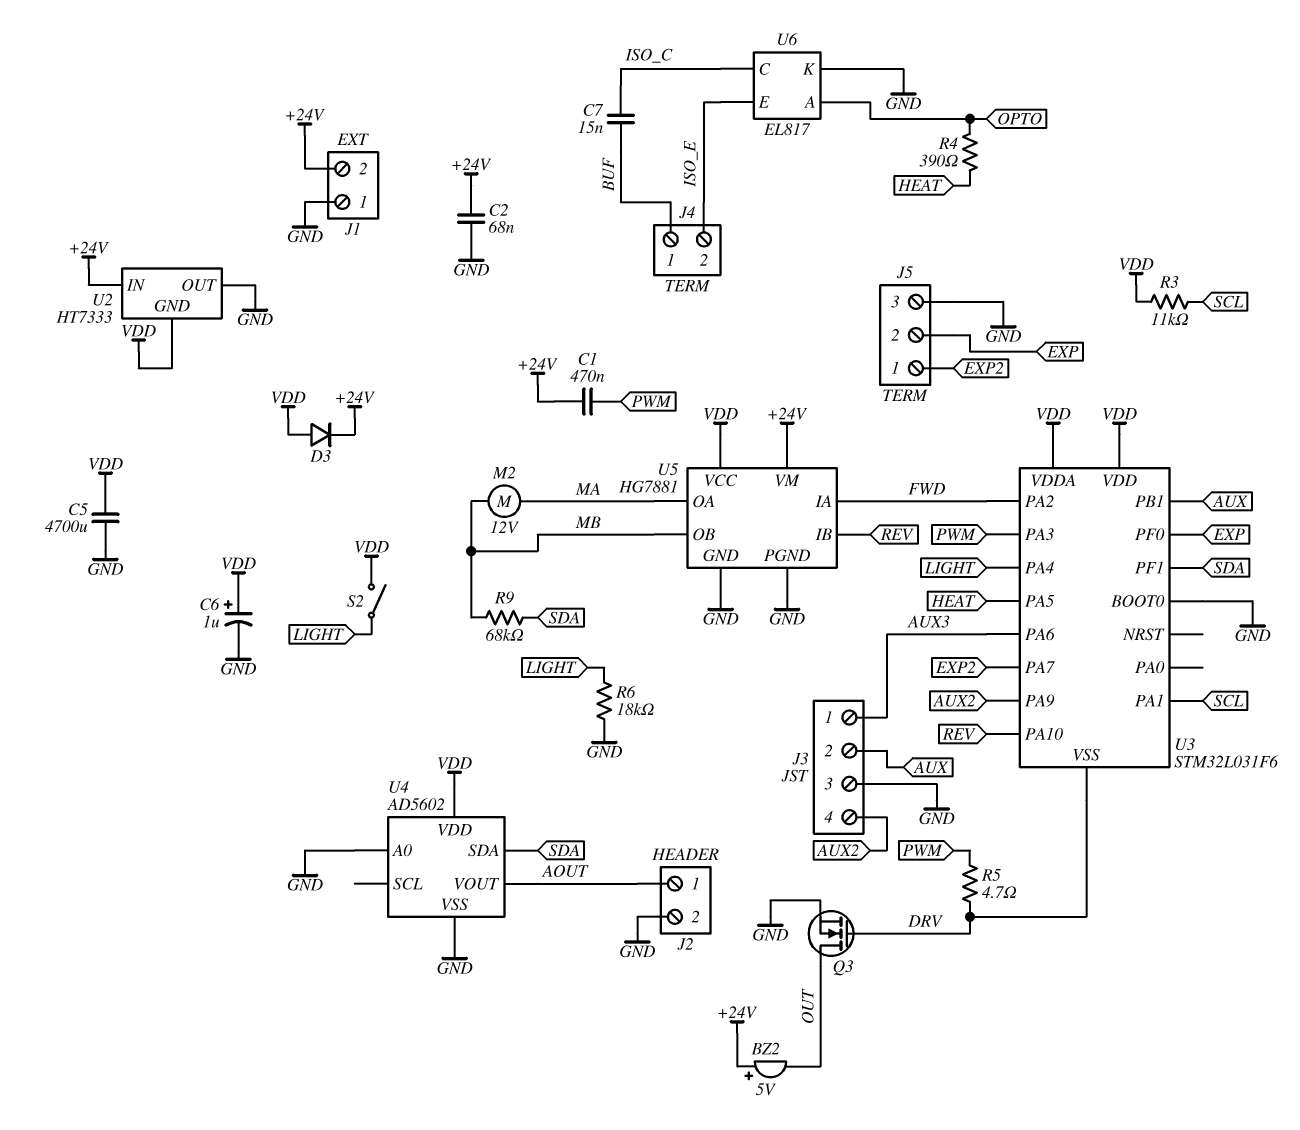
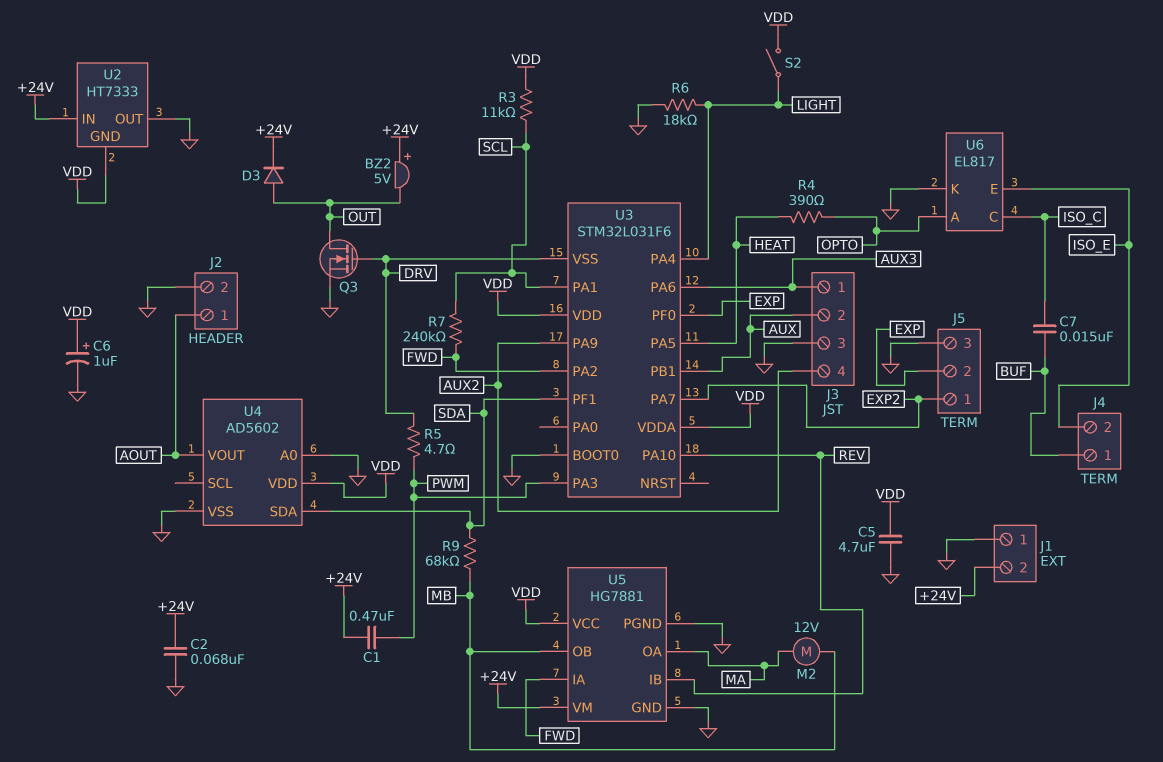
C5: 4700uF (GND, VDD) -> 4.7uF (GND, VDD)
D3: diode (A VDD, K +24V) -> diode (A OUT, K +24V)
R7: none -> 240k (FWD, SCL)

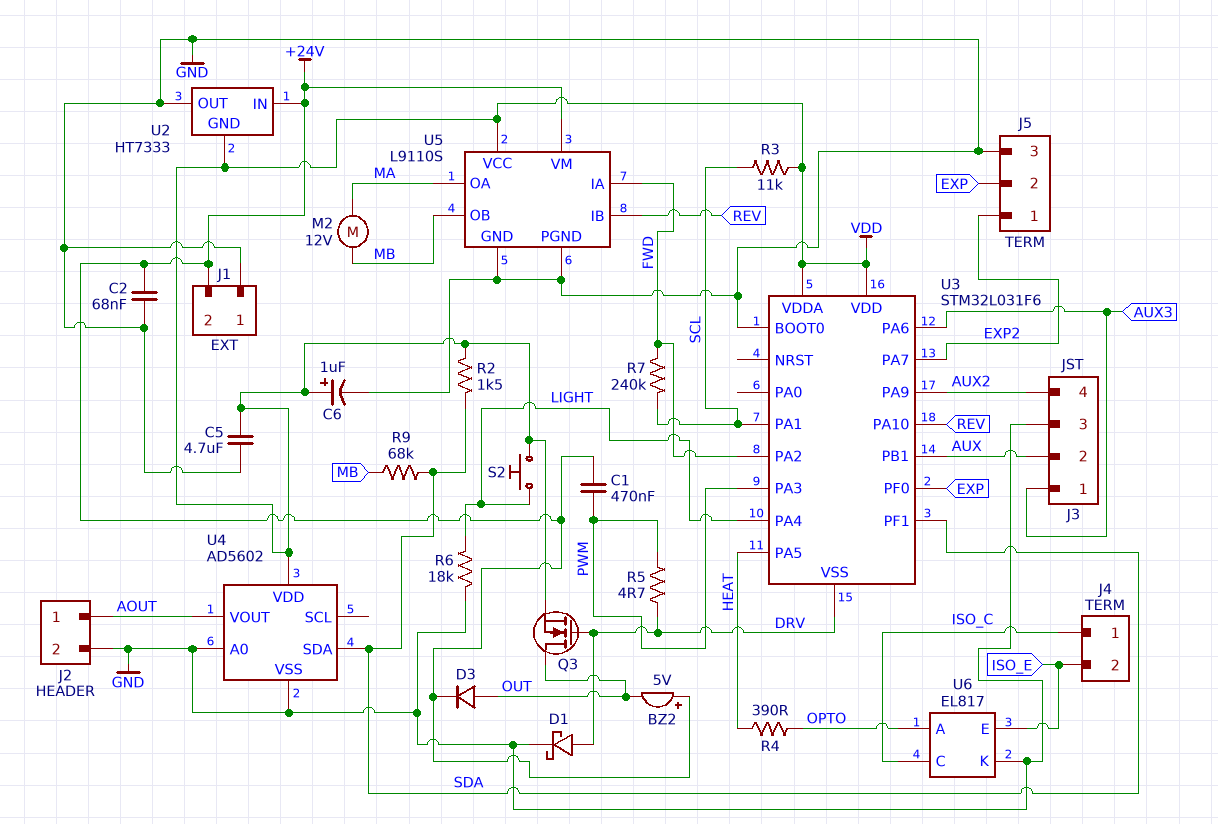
C7: 15nF (BUF, ISO_C) -> none
D1: none -> schottky (A DRV, K GND)
J4 pin 1: BUF -> ISO_C
Q3: NMOS (G DRV, D OUT, S GND) -> NMOS (G DRV, D OUT, S VDD)
R2: none -> 1.5k (SDA, VDD)
S2: switch (LIGHT, VDD) -> button (LIGHT, VDD)
U5: HG7881 -> L9110S

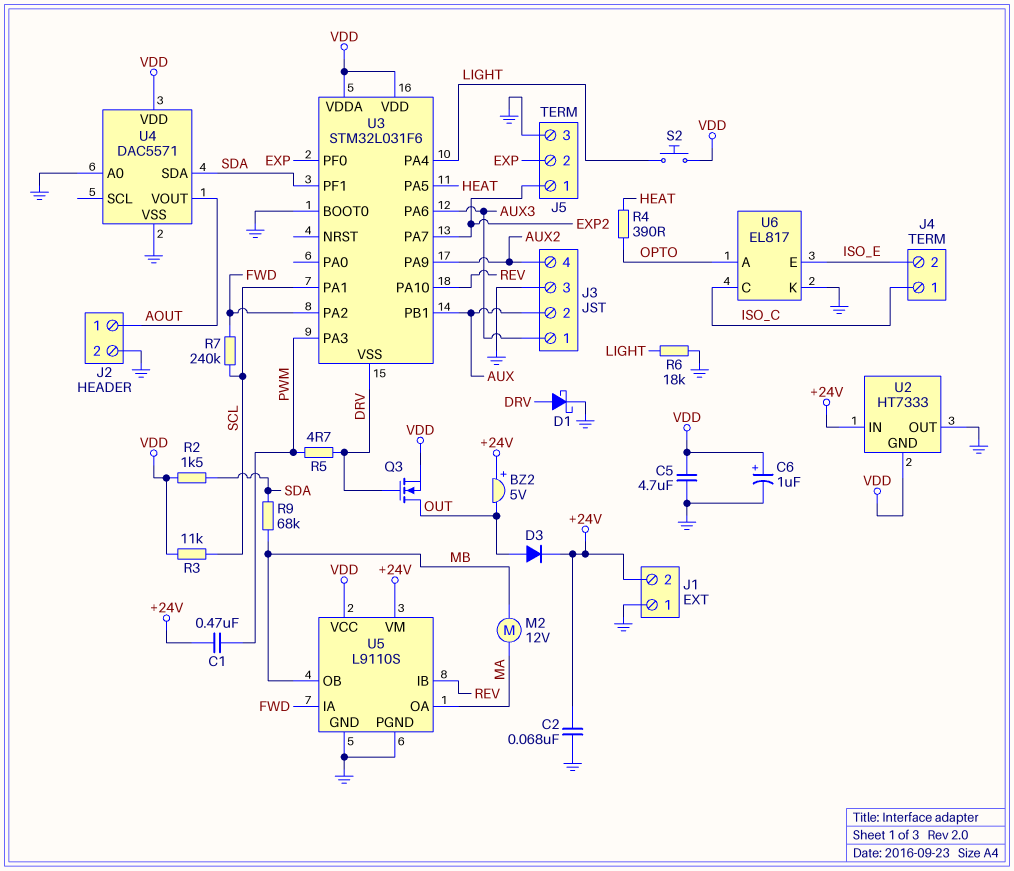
U4: AD5602 -> DAC5571

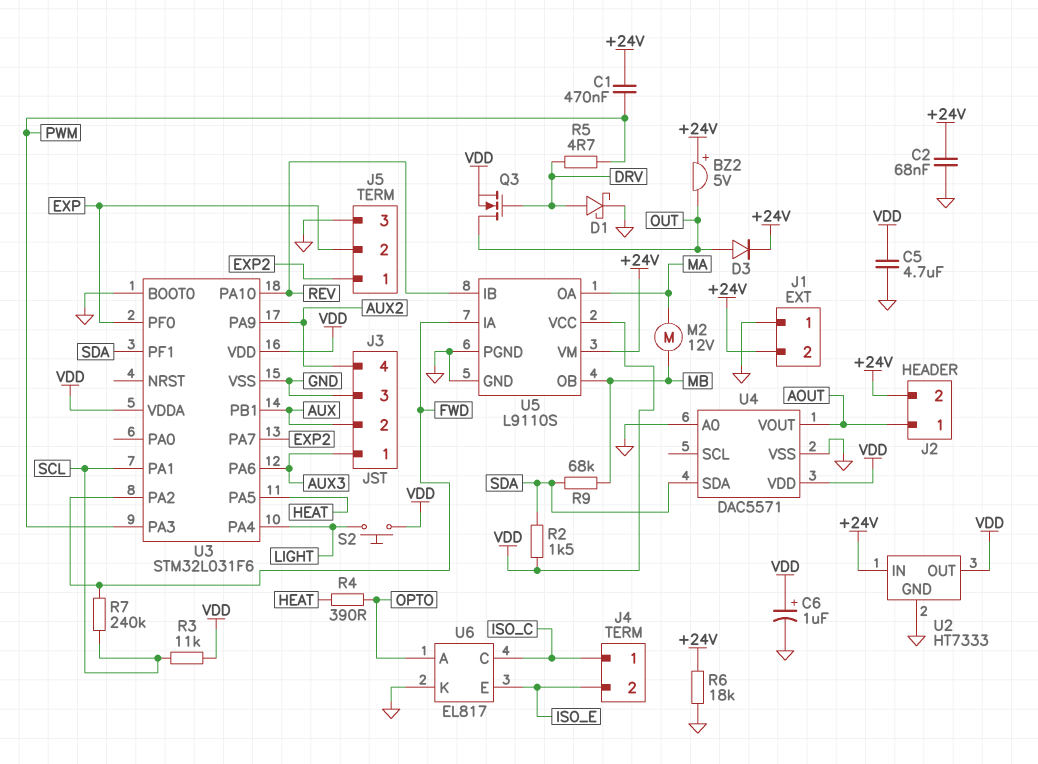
J2 pin 2: GND -> +24V
R6: 18k (GND, LIGHT) -> 18k (+24V, GND)
U2 pin GND: VDD -> GND
U2 pin OUT: GND -> VDD
U3 pin VSS: DRV -> GND

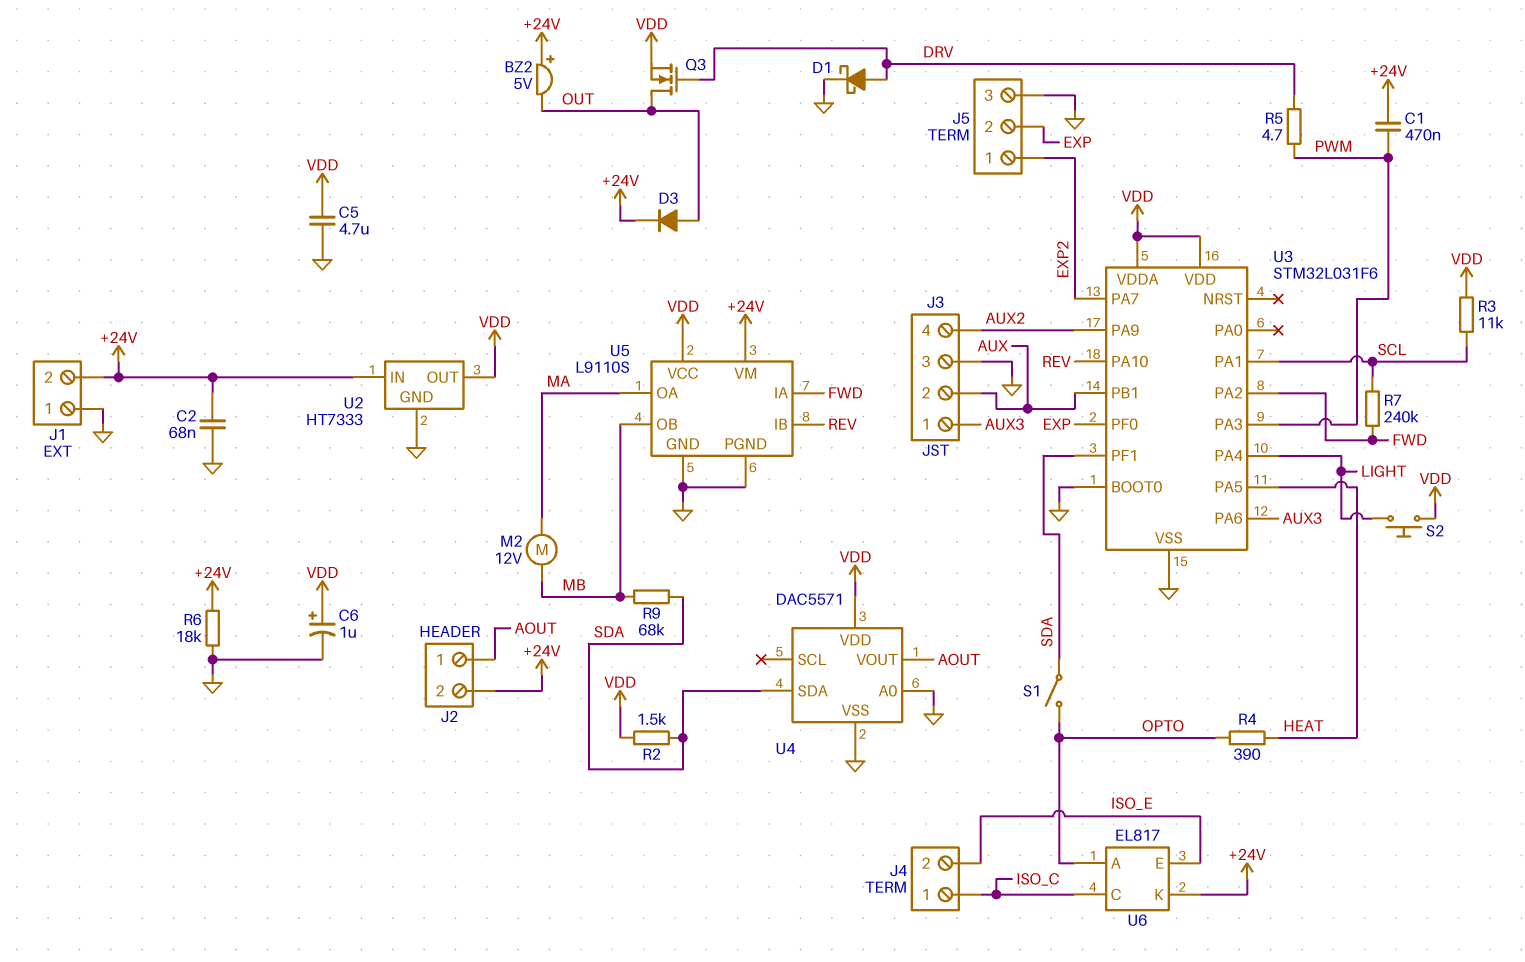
S1: none -> switch (OPTO, SDA)
U6 pin K: GND -> +24V

